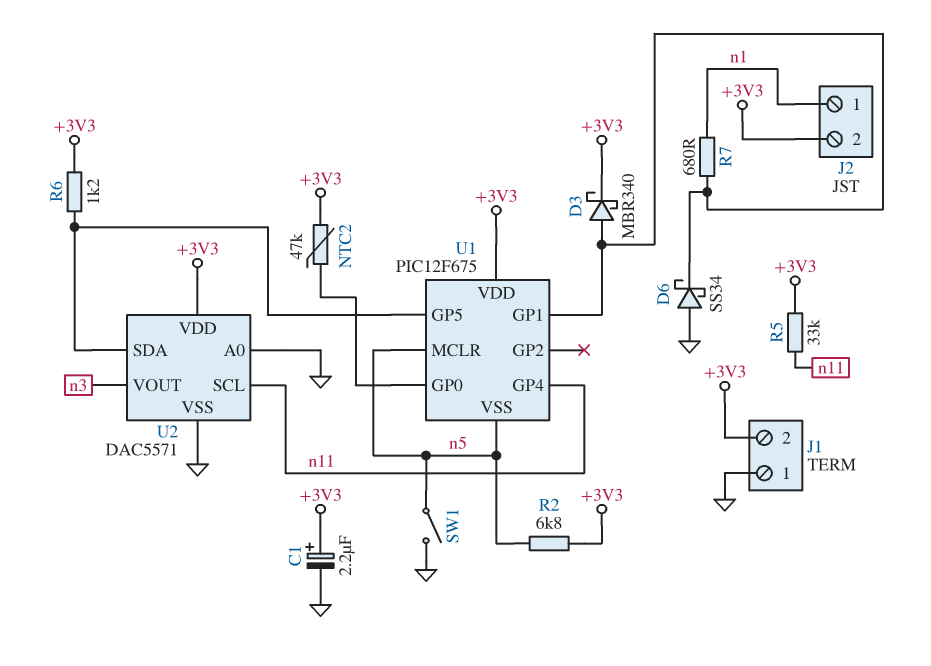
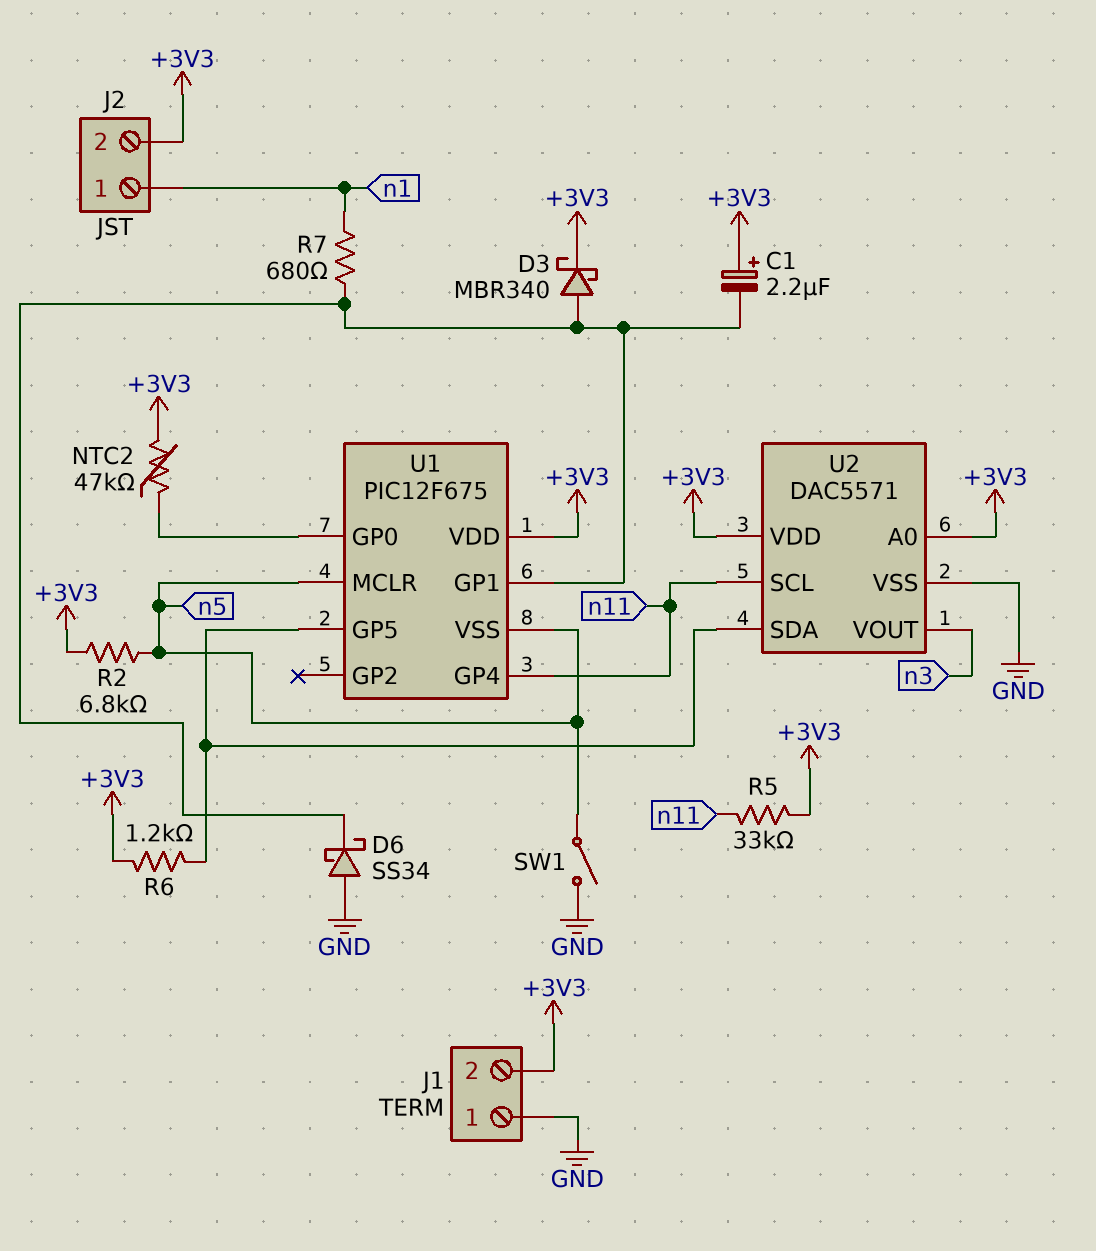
C1: 2.2uF (plus +3V3, minus GND) -> 2.2uF (plus +3V3, minus U1/GP1)
U2 pin A0: GND -> +3V3

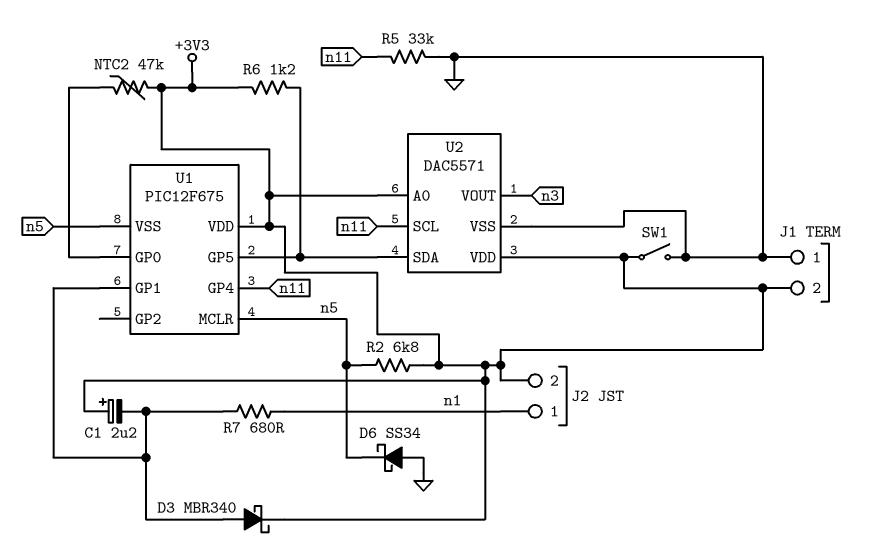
D6: schottky SS34 (A GND, K U1/GP1) -> schottky SS34 (A GND, K n5)
R5: 33k (+3V3, n11) -> 33k (GND, n11)
SW1: switch (GND, n5) -> switch (+3V3, GND)

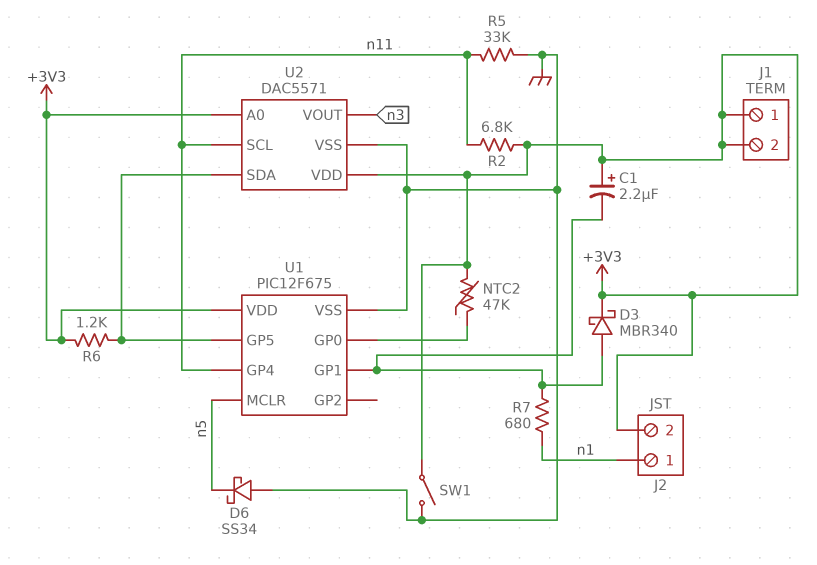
J1 pin 1: GND -> +3V3
R2: 6.8k (+3V3, n5) -> 6.8k (+3V3, n11)
U1 pin VSS: n5 -> GND

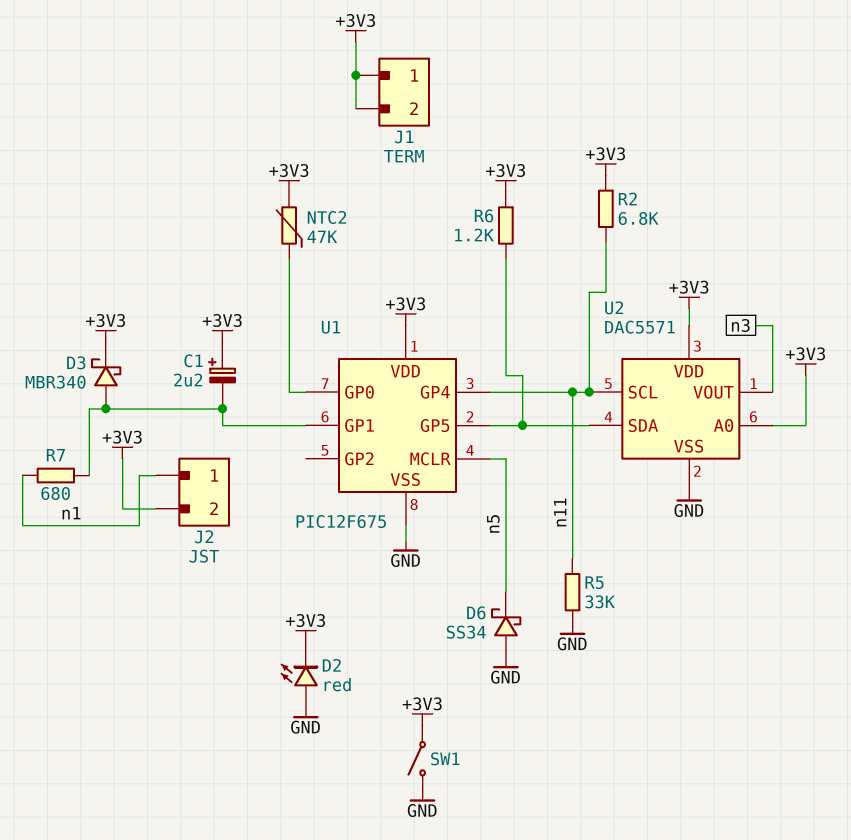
D2: none -> LED red (A GND, K +3V3)

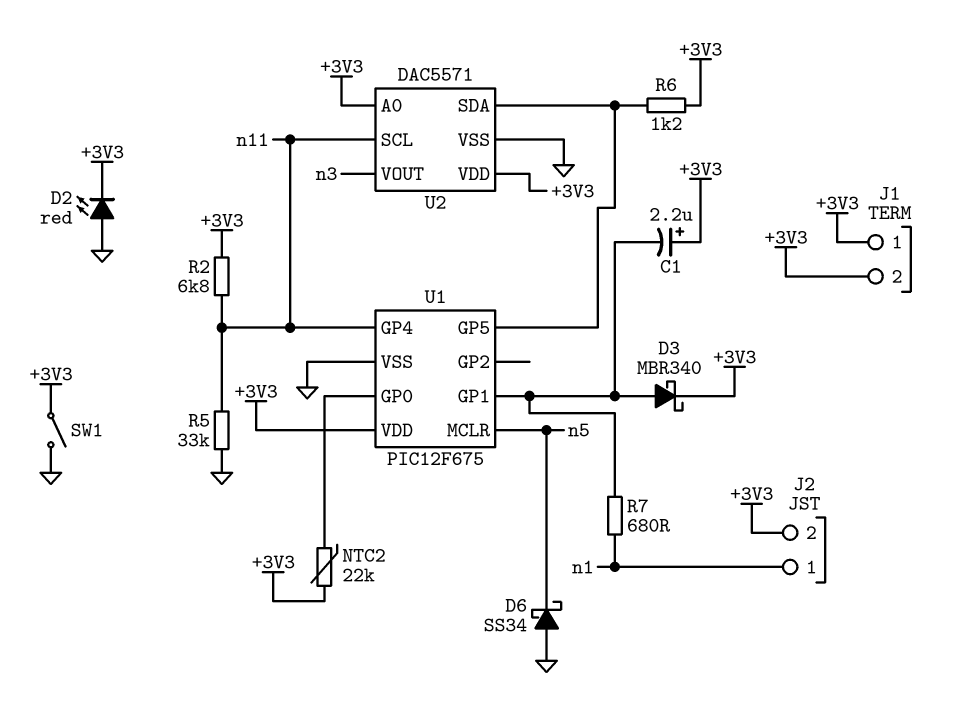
NTC2: 47k (+3V3, U1/GP0) -> 22k (+3V3, U1/GP0)

